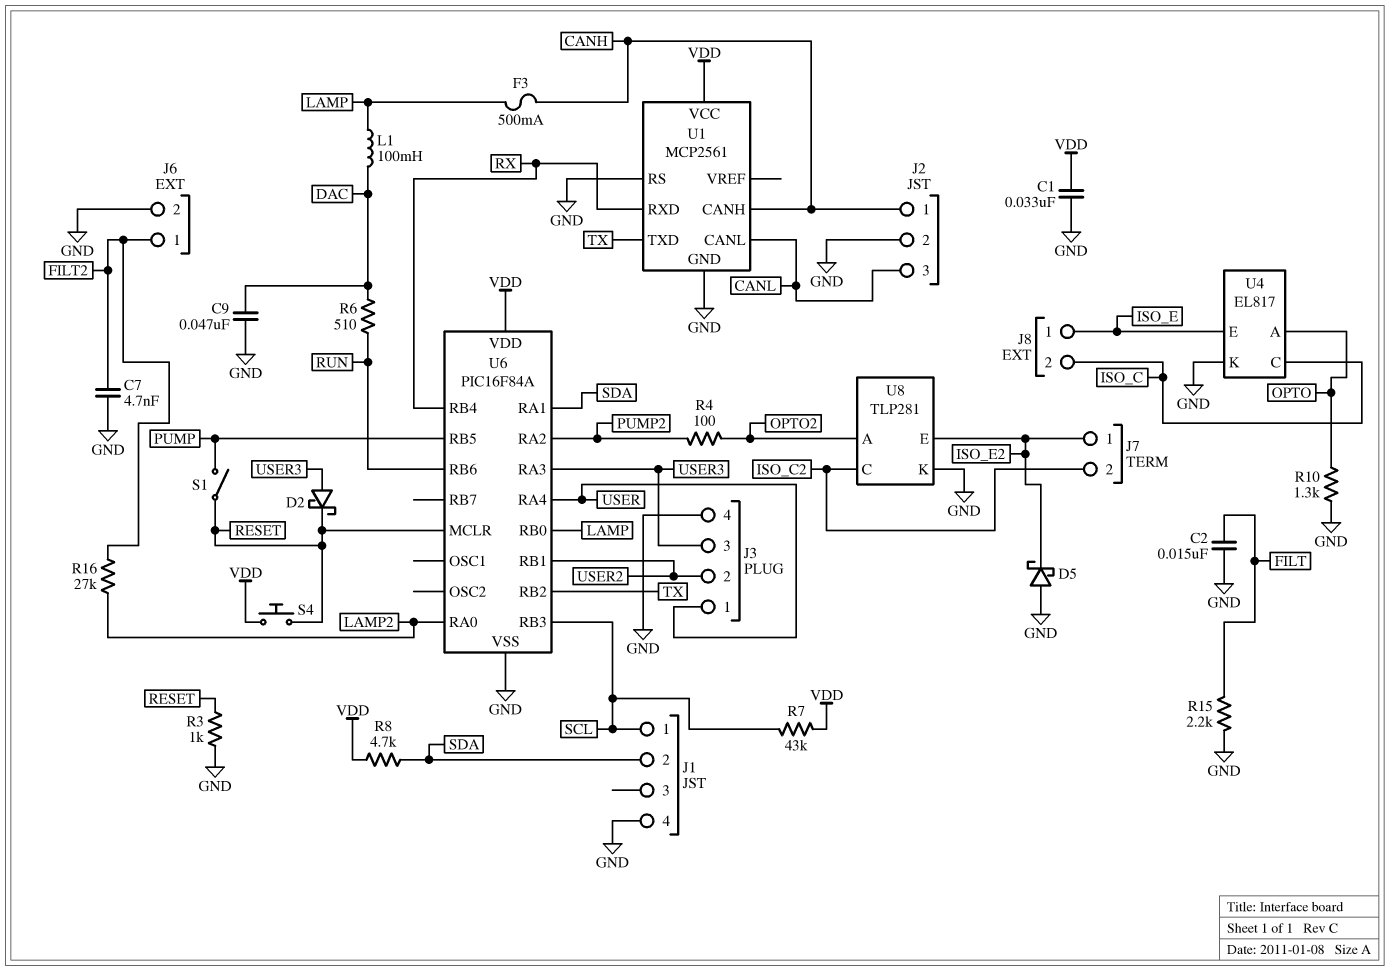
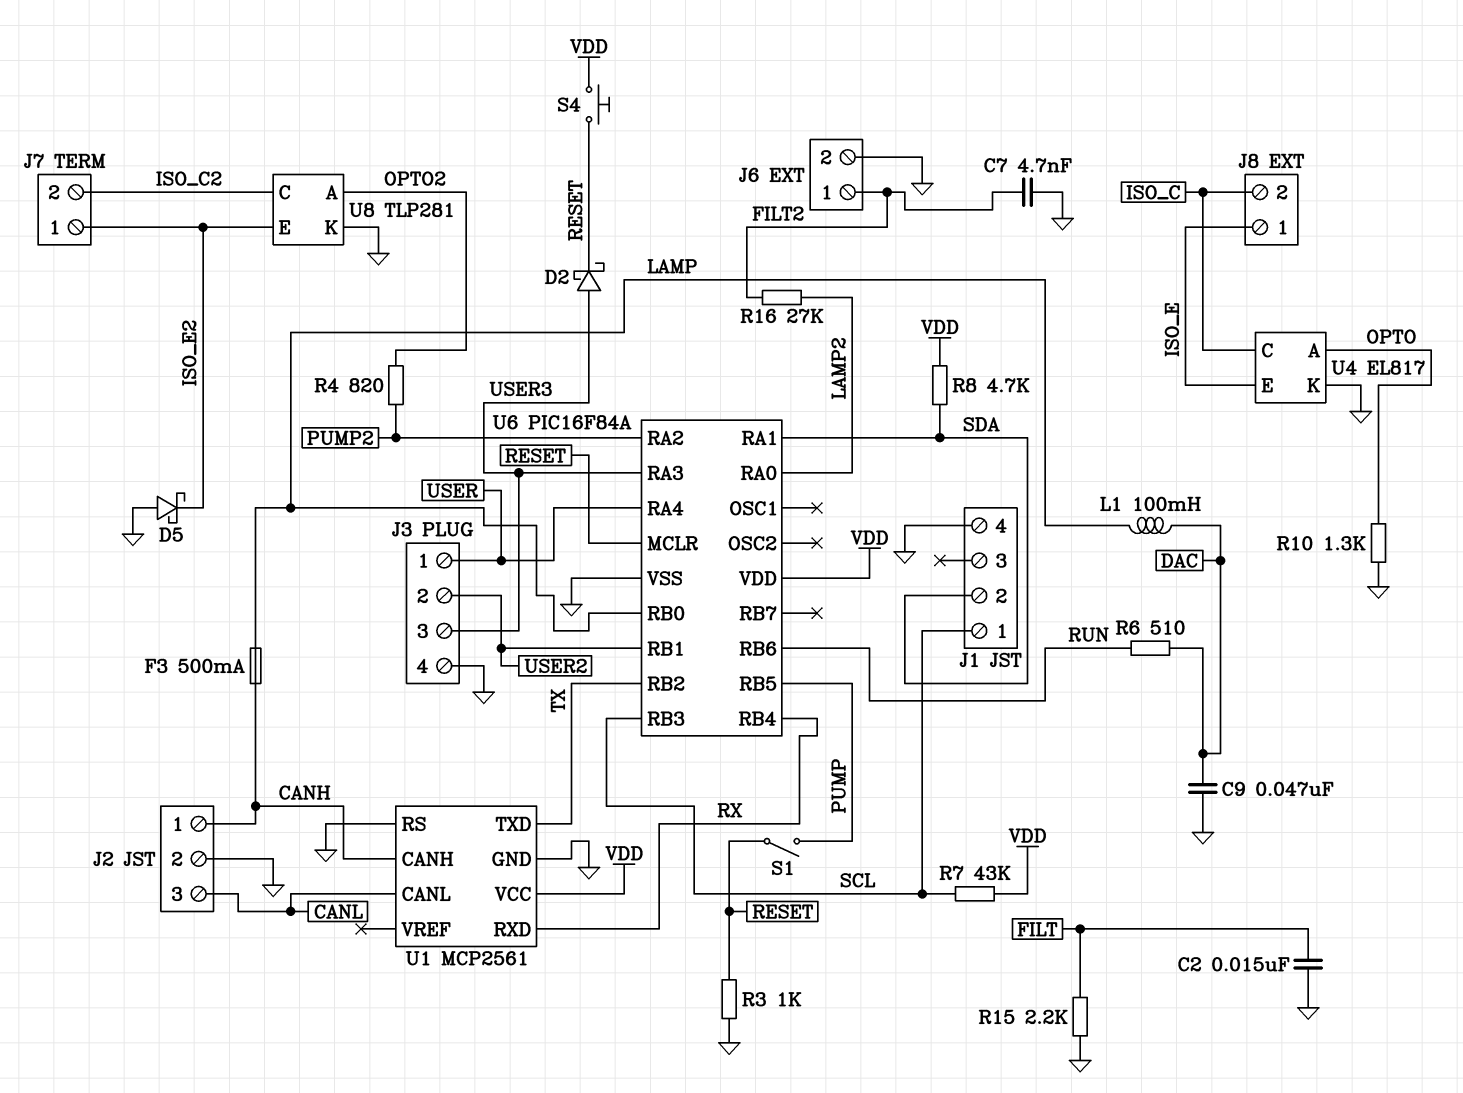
C1: 33nF (GND, VDD) -> none
R4: 100 (OPTO2, PUMP2) -> 820 (OPTO2, PUMP2)

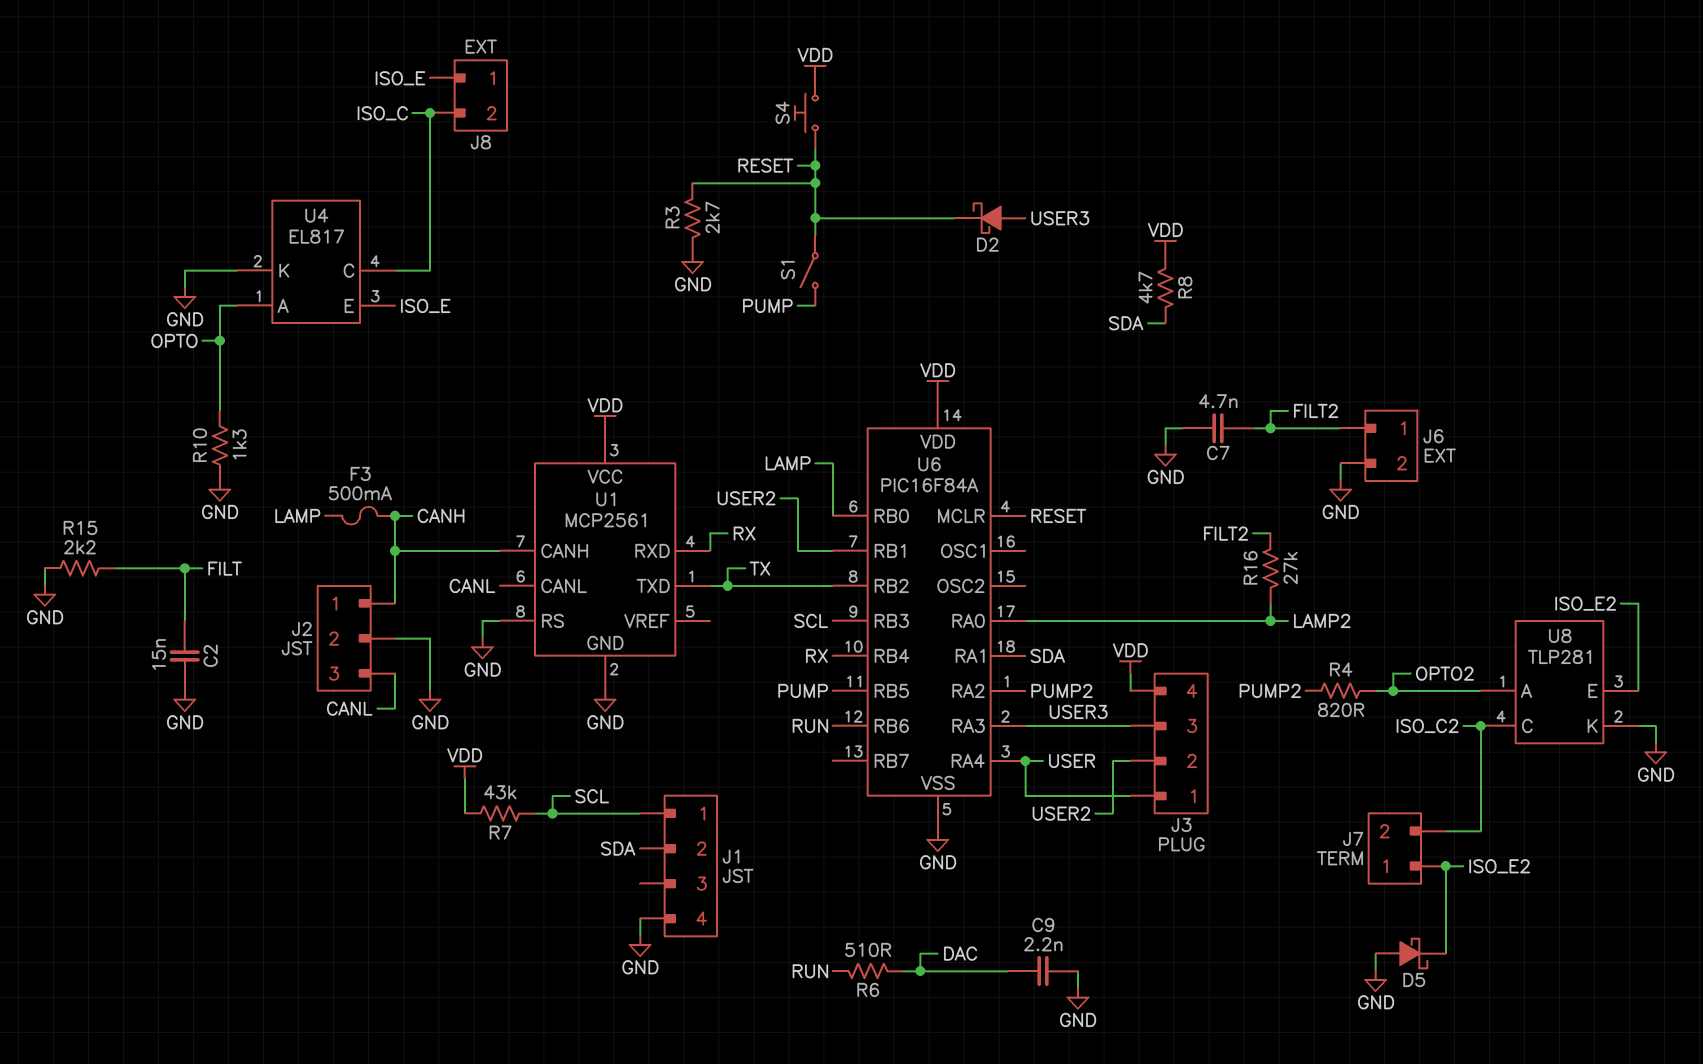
C9: 47nF (DAC, GND) -> 2.2nF (DAC, GND)
J3 pin 4: GND -> VDD
L1: 100mH (DAC, LAMP) -> none
R3: 1k (GND, RESET) -> 2.7k (GND, RESET)

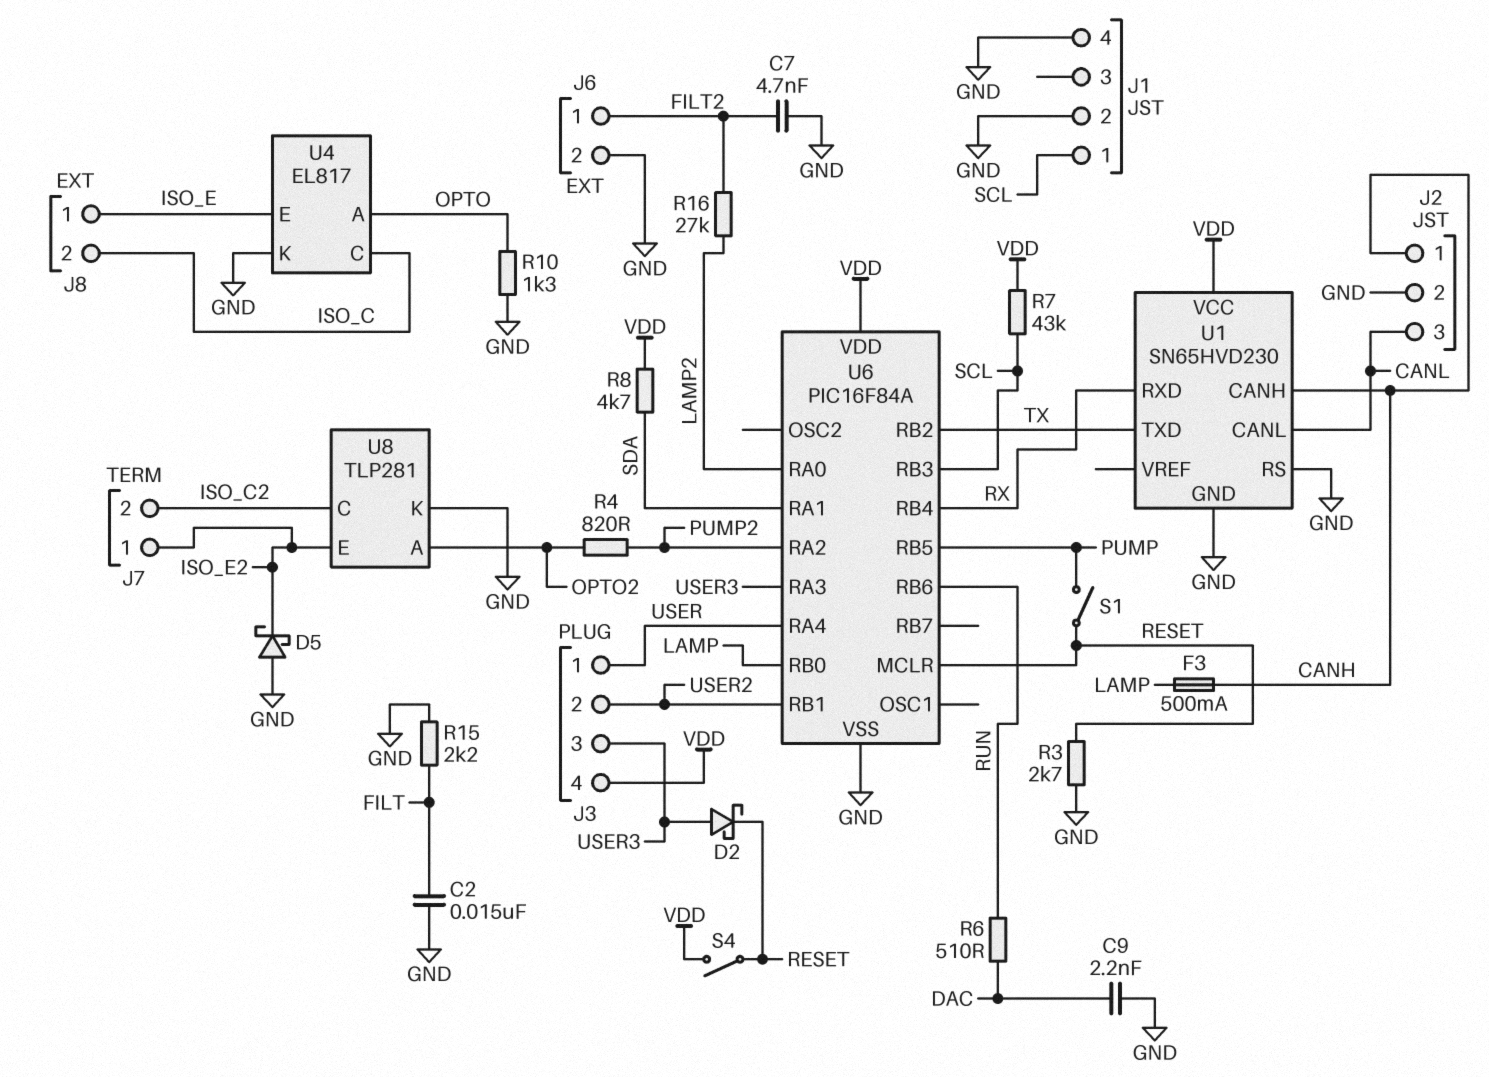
J1 pin 2: SDA -> GND
S4: button (RESET, VDD) -> switch (RESET, VDD)
U1: MCP2561 -> SN65HVD230

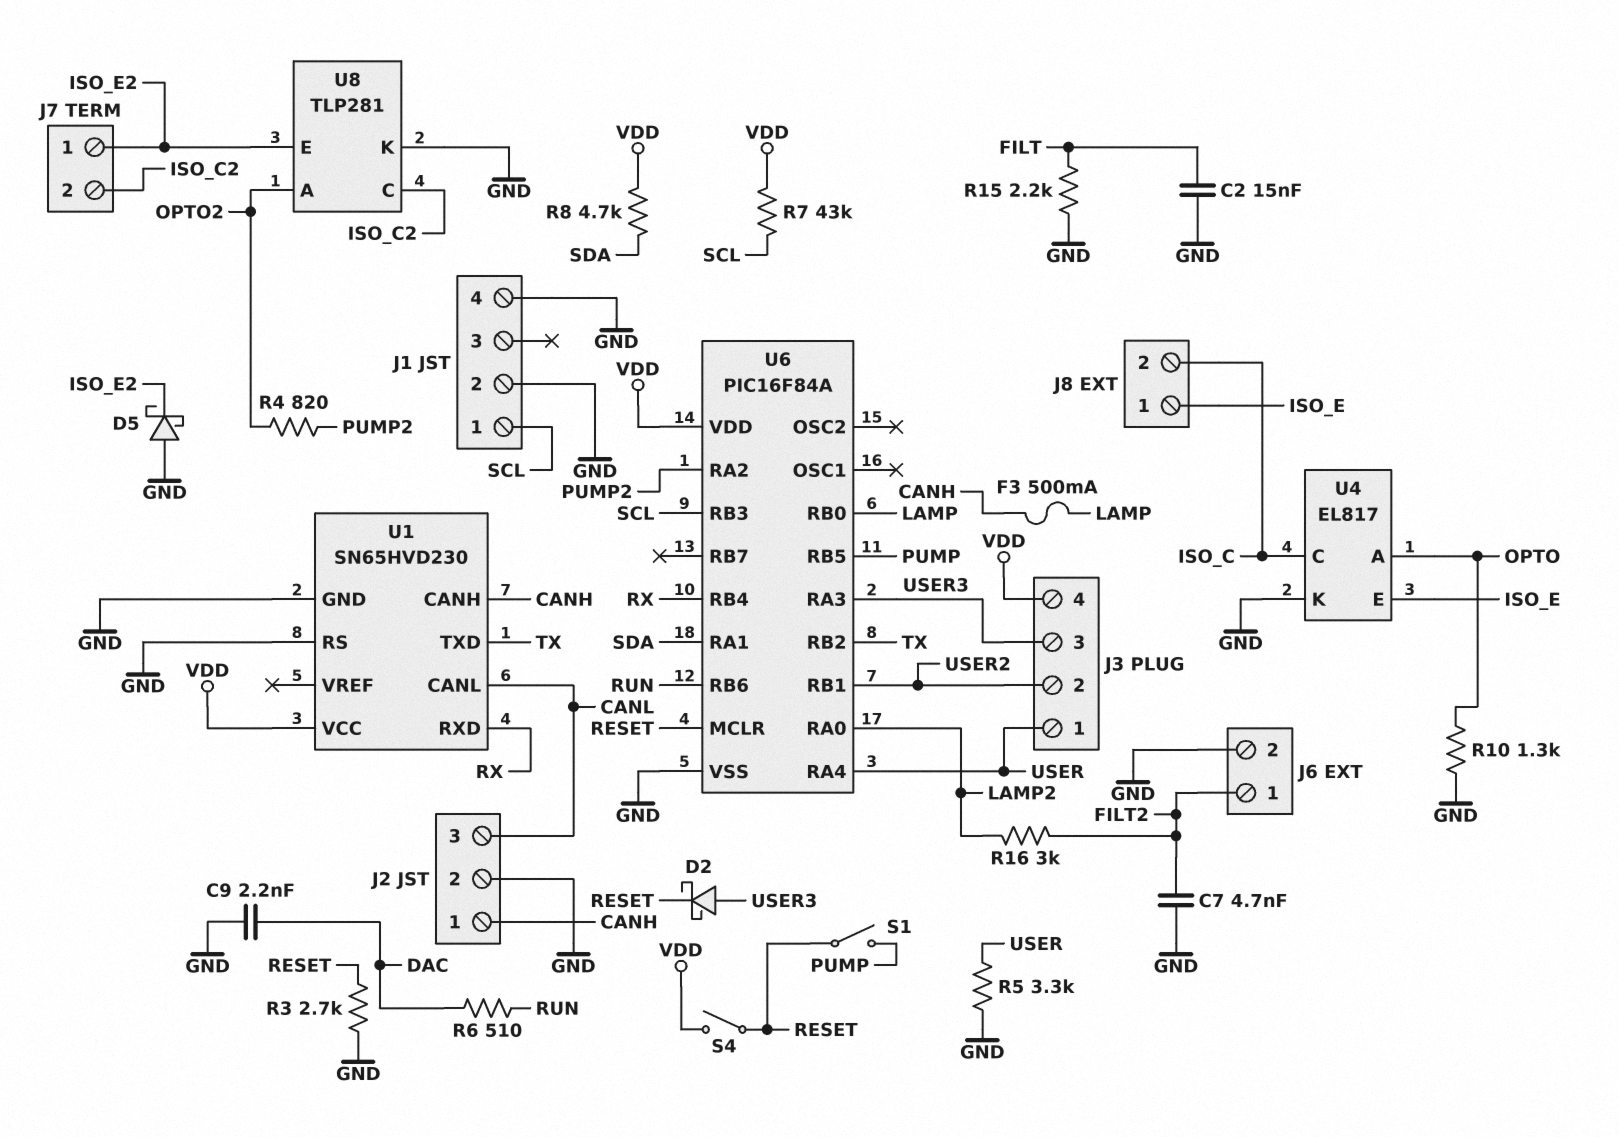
R5: none -> 3.3k (GND, USER)
R16: 27k (FILT2, LAMP2) -> 3k (FILT2, LAMP2)

